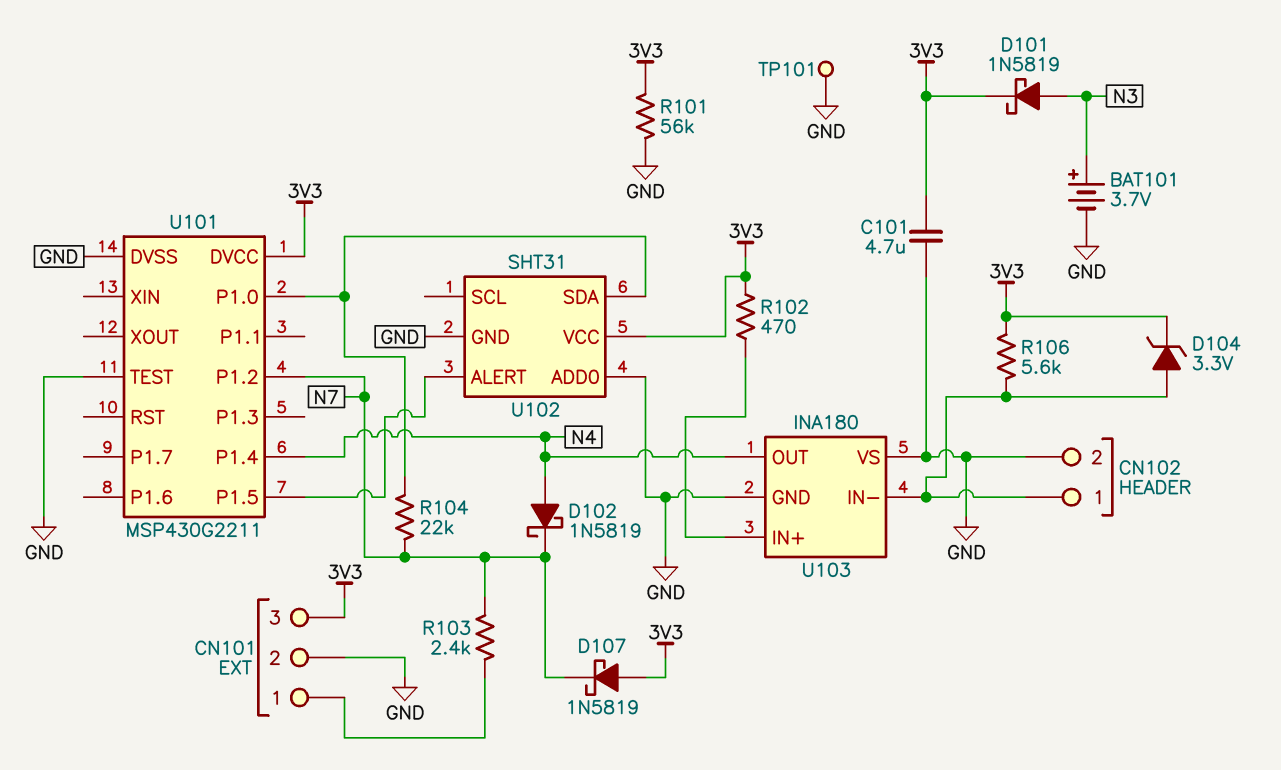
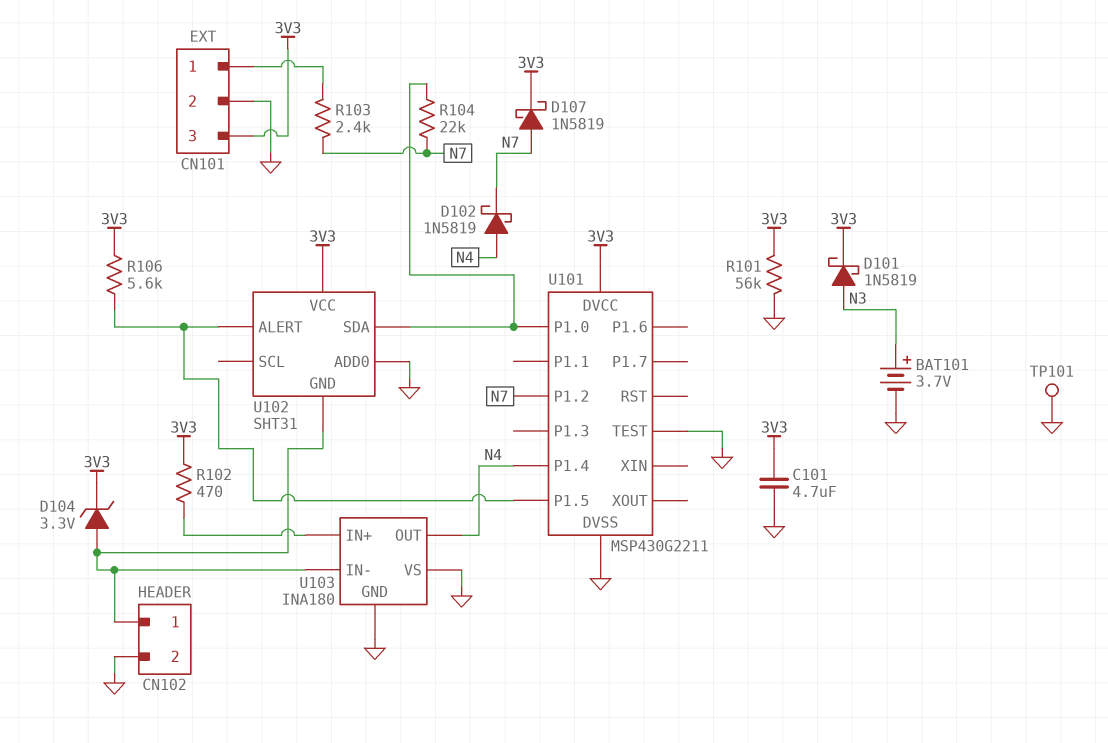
D107: schottky 1N5819 (A 3V3, K N7) -> schottky 1N5819 (A N7, K 3V3)
R106: 5.6k (3V3, CN102/1) -> 5.6k (3V3, U101/P1.5)
U102 pin GND: GND -> CN102/1

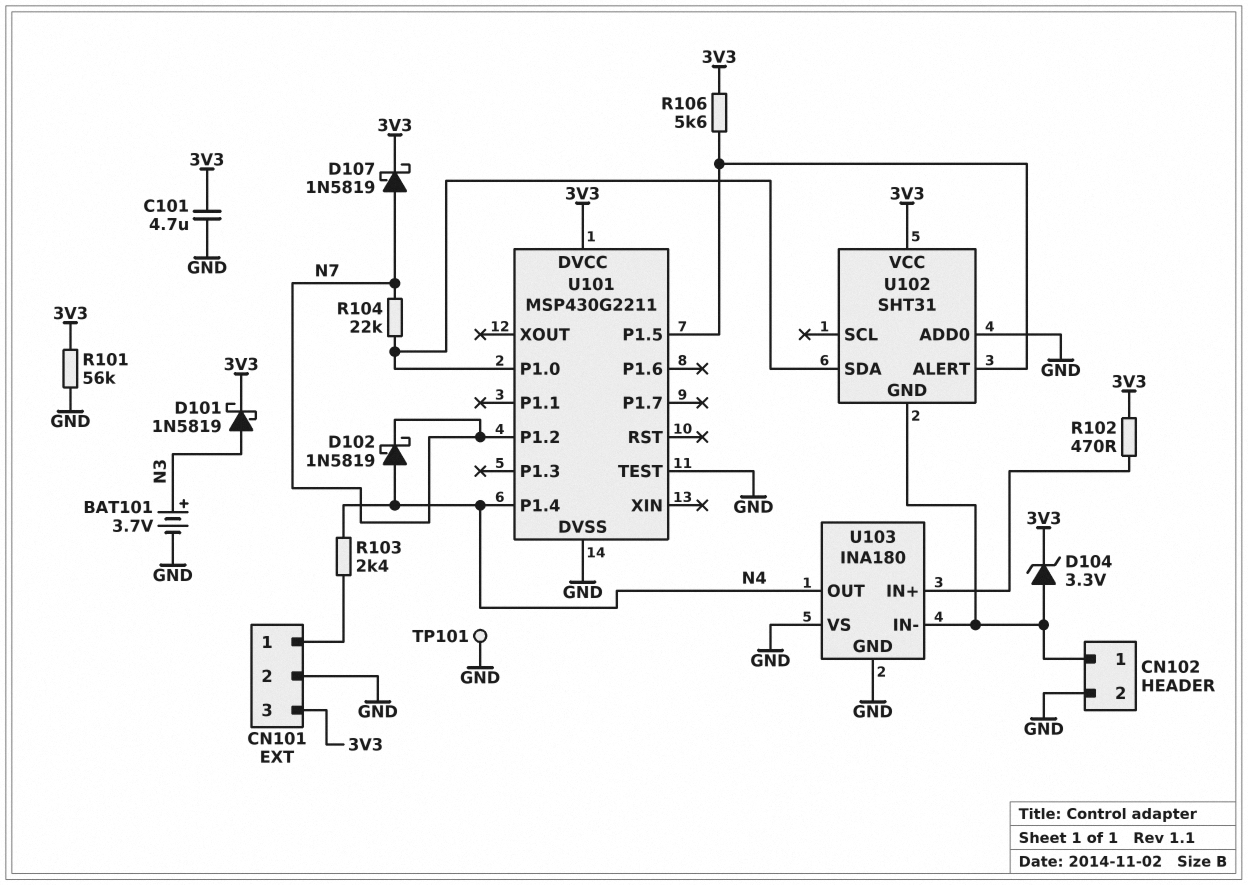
R103: 2.4k (CN101/1, N7) -> 2.4k (CN101/1, N4)

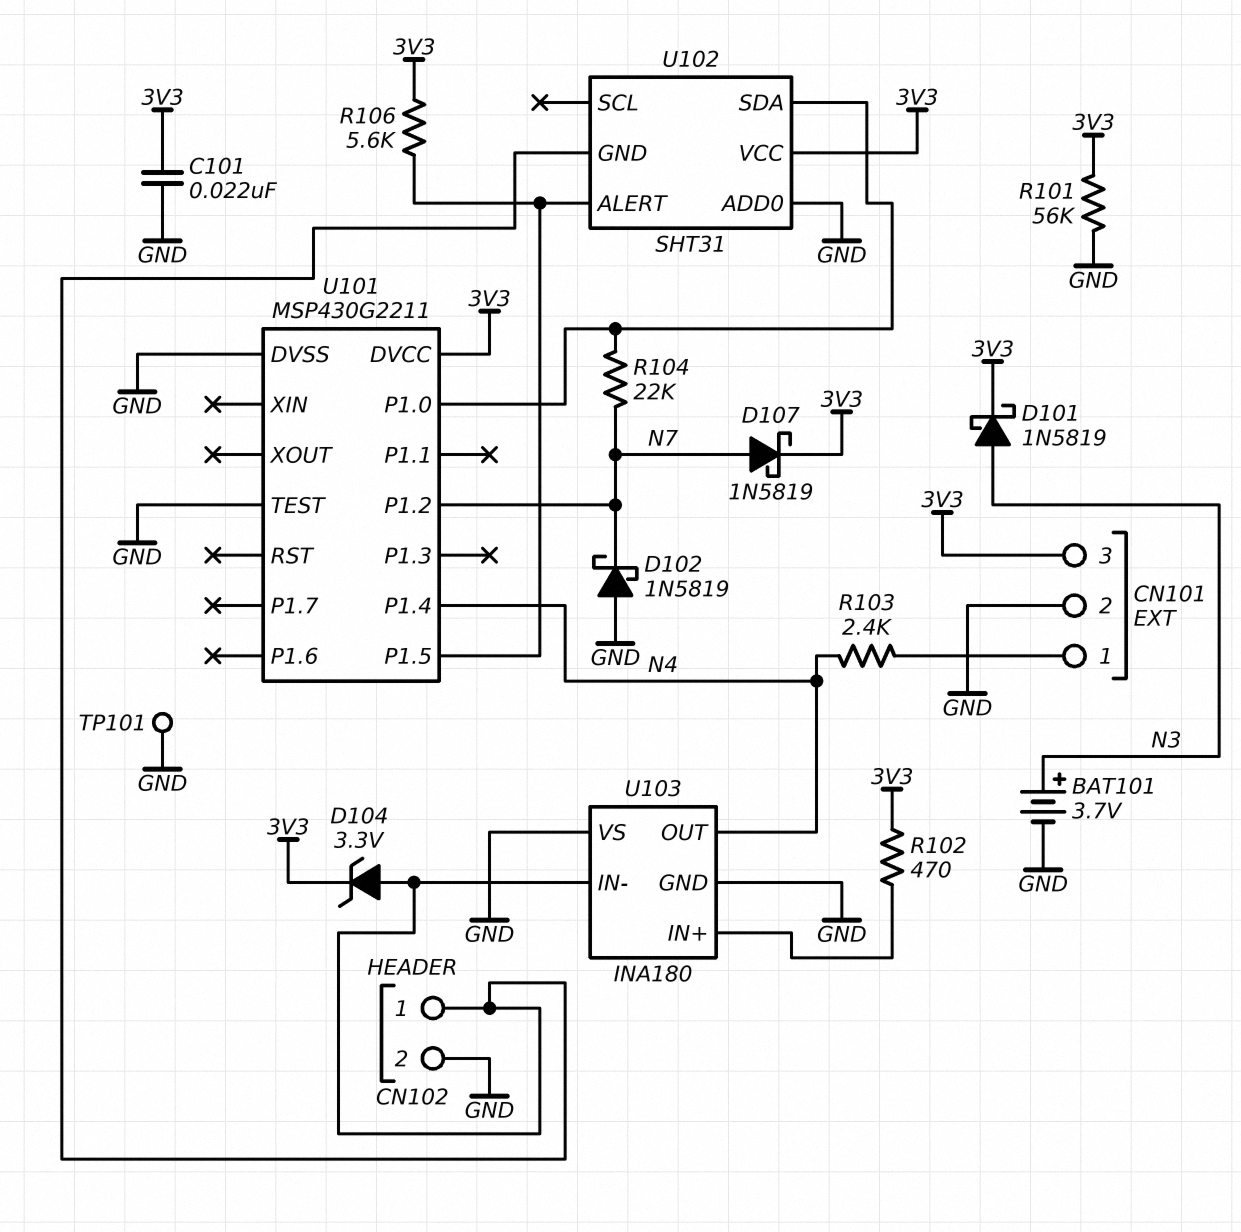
C101: 4.7uF (3V3, GND) -> 22nF (3V3, GND)
D102: schottky 1N5819 (A N4, K N7) -> schottky 1N5819 (A GND, K N7)

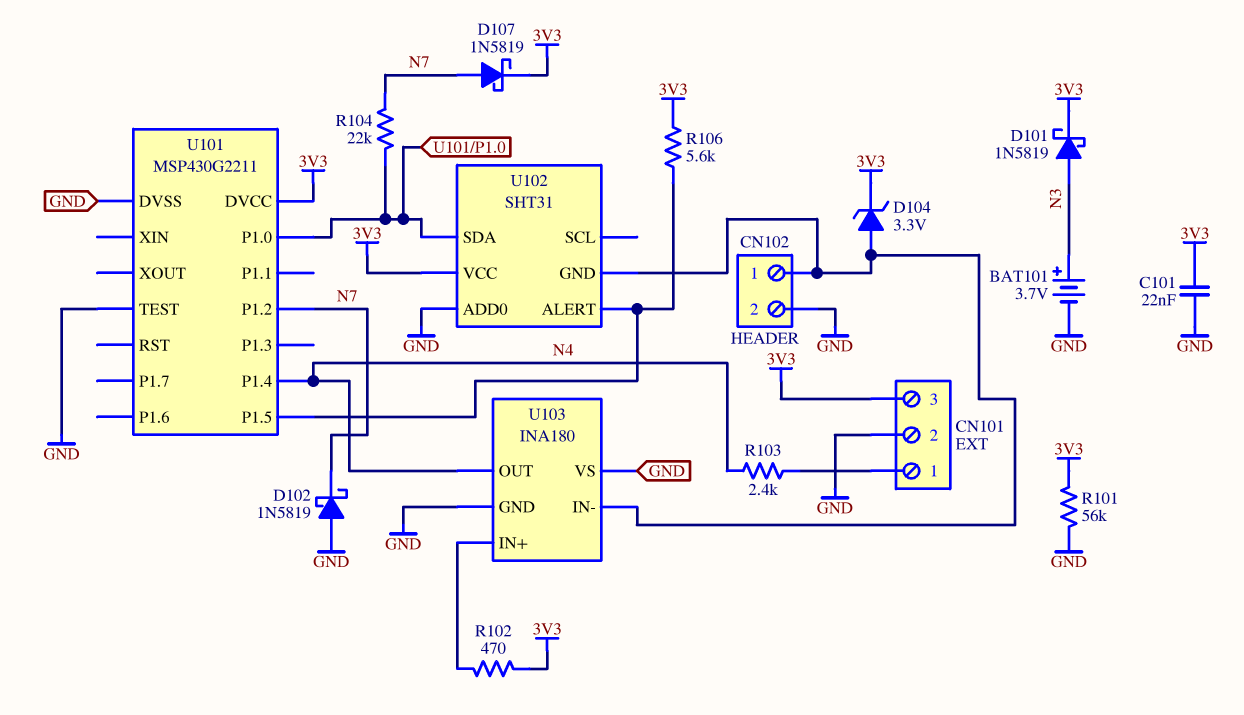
TP101: test point (GND) -> none

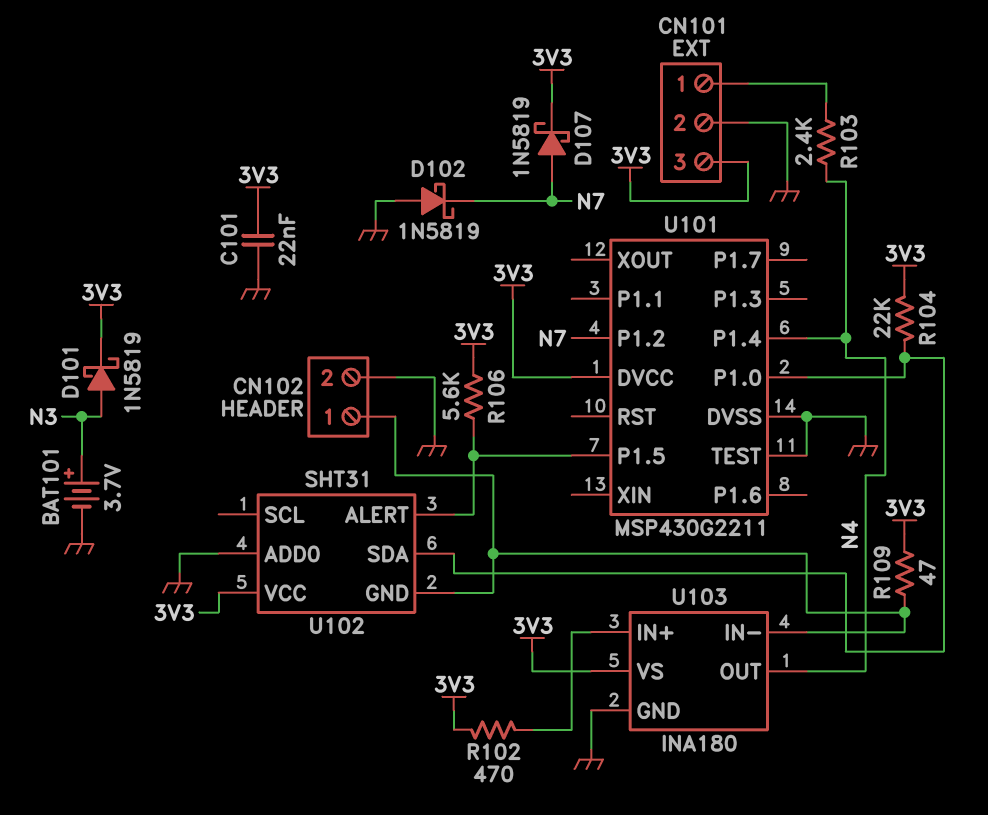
D104: zener 3.3V (A CN102/1, K 3V3) -> none
R101: 56k (3V3, GND) -> none
R104: 22k (N7, U101/P1.0) -> 22k (3V3, U101/P1.0)
R109: none -> 47 (3V3, CN102/1)
U103 pin VS: GND -> 3V3

